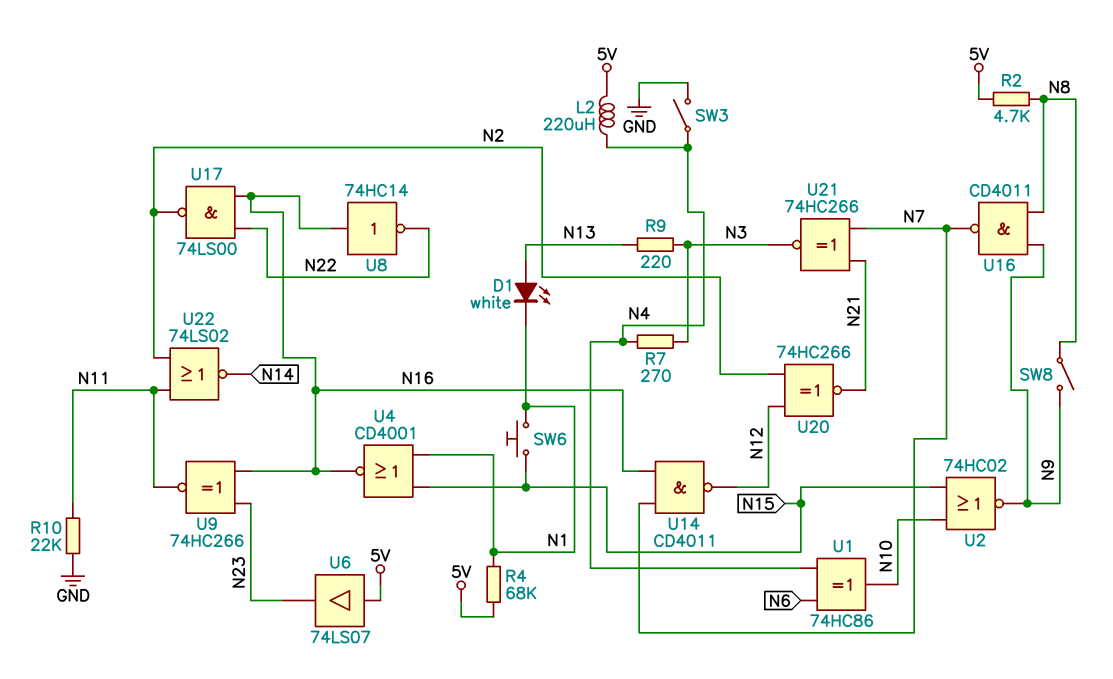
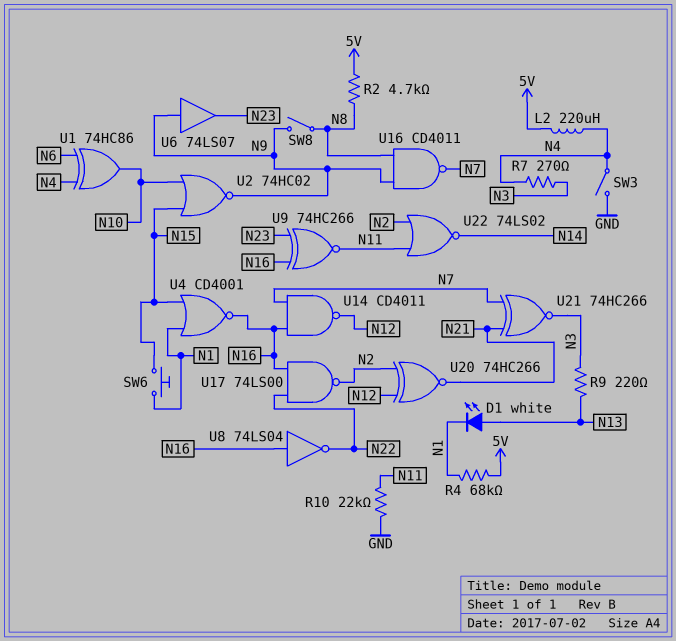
U6: buffer 74LS07 (in 5V, out N23) -> buffer 74LS07 (in N9, out N23)
U8: NOT 74HC14 (in N16, out N22) -> NOT 74LS04 (in N16, out N22)

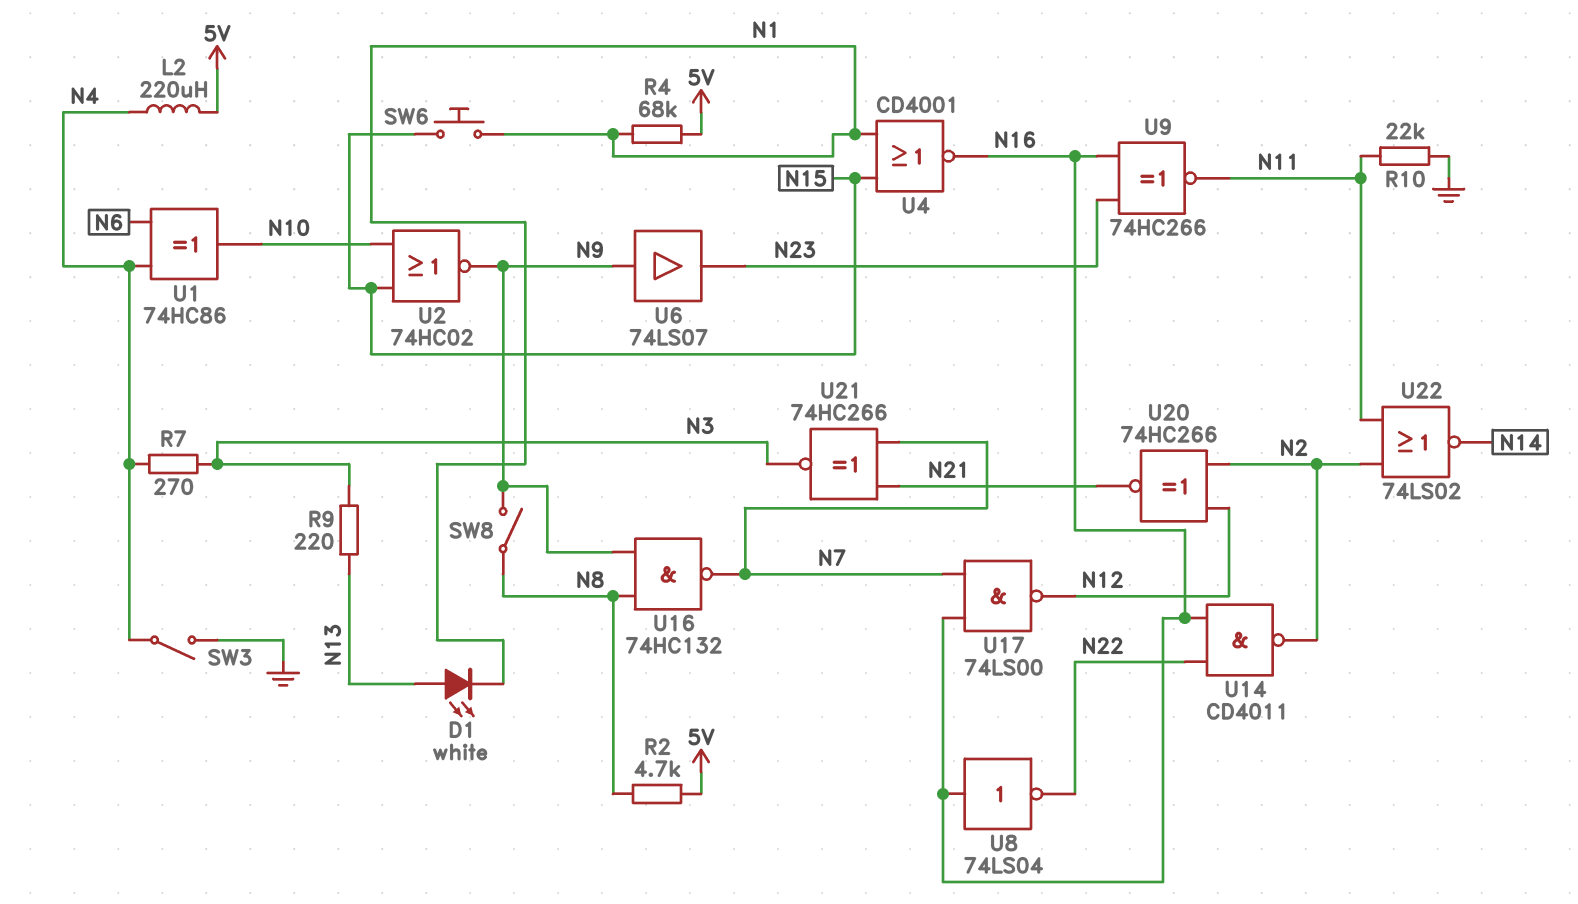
U14: NAND CD4011 (in N7, in N16, out N12) -> NAND CD4011 (in N16, in N22, out N2)
U16: NAND CD4011 (in N8, in N9, out N7) -> NAND 74HC132 (in N8, in N9, out N7)
U17: NAND 74LS00 (in N16, in N22, out N2) -> NAND 74LS00 (in N7, in N16, out N12)

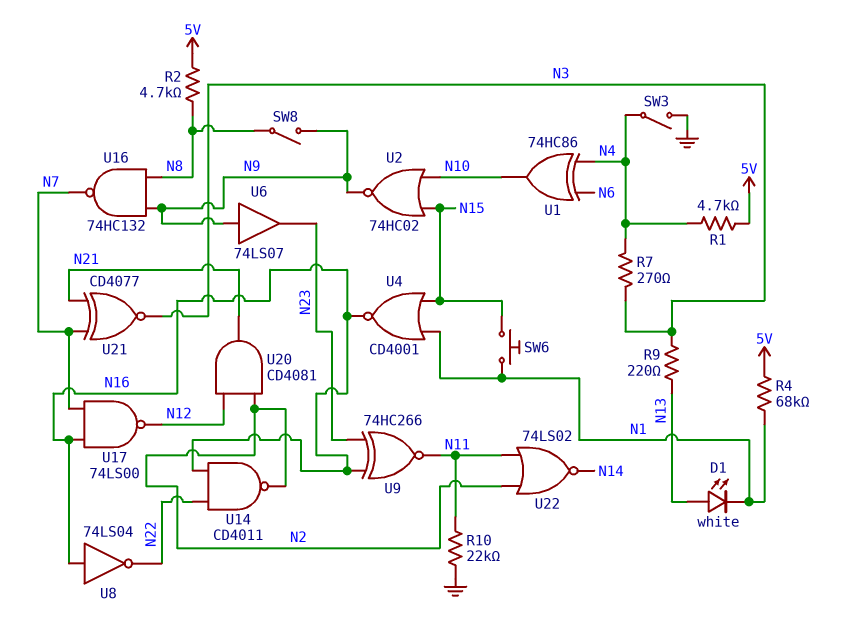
L2: 220uH (5V, N4) -> none
R1: none -> 4.7k (5V, N4)
U20: XNOR 74HC266 (in N2, in N12, out N21) -> AND CD4081 (in N2, in N12, out N21)
U21: XNOR 74HC266 (in N7, in N21, out N3) -> XNOR CD4077 (in N7, in N21, out N3)

